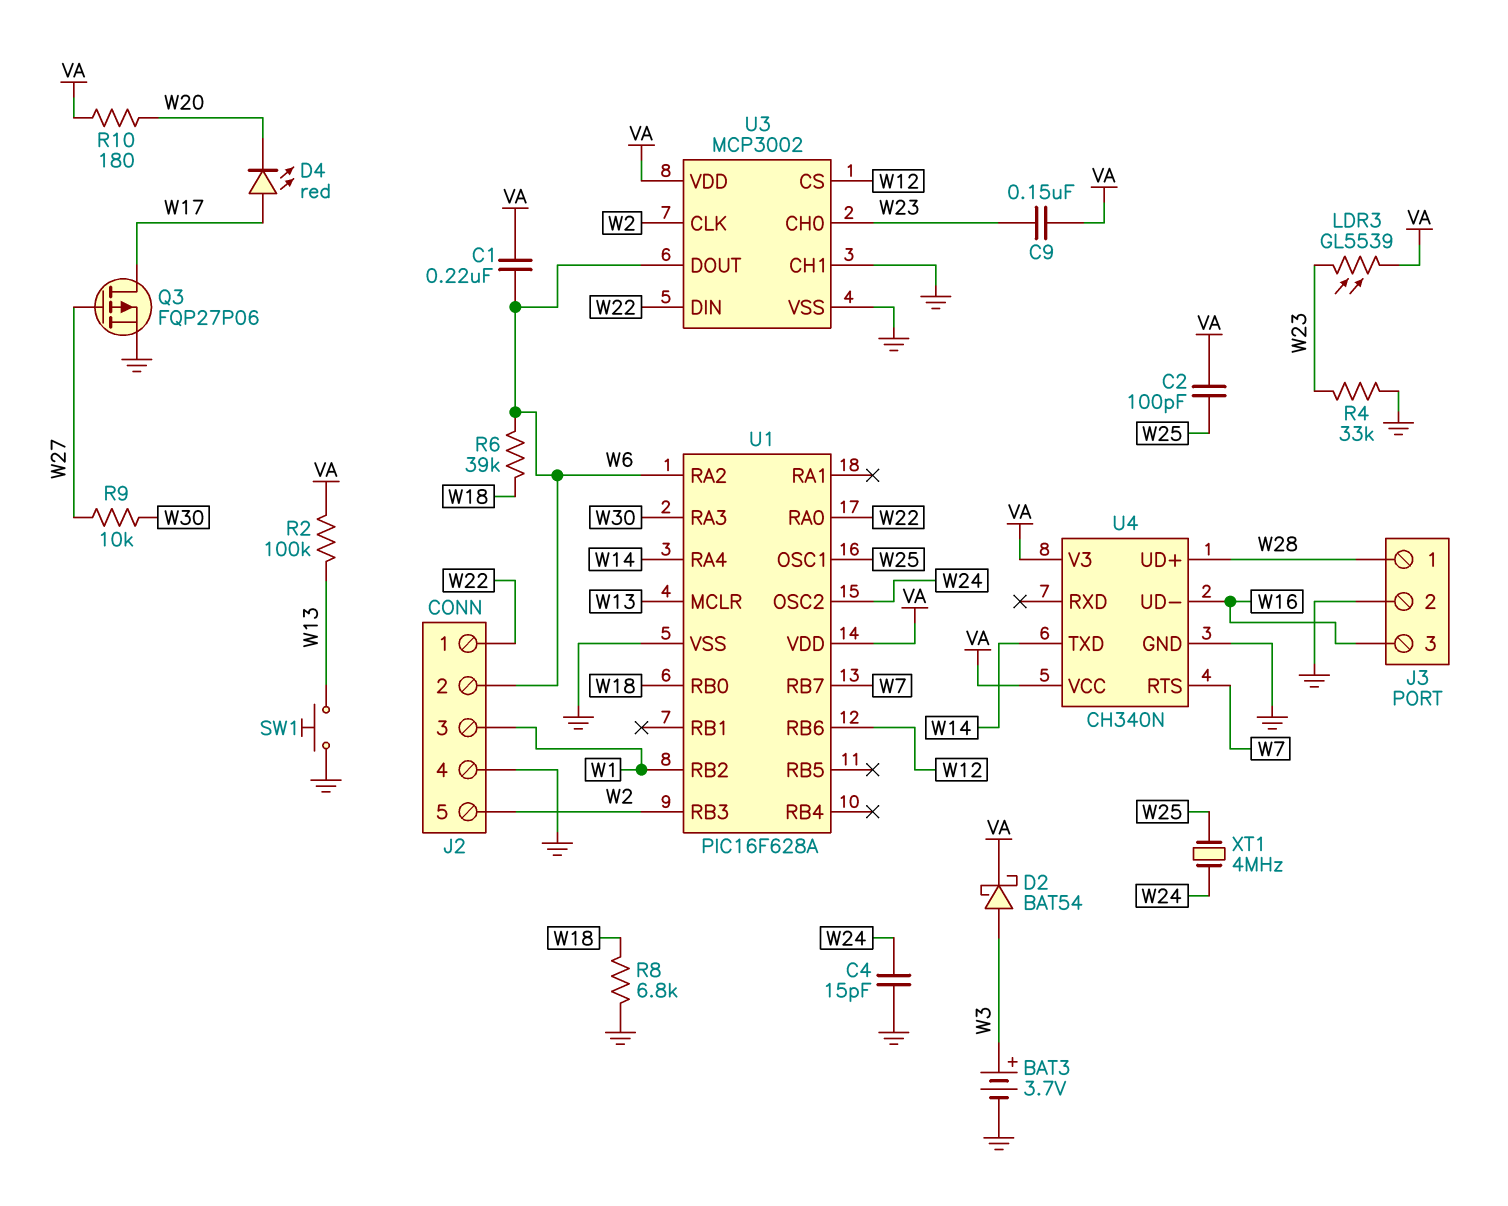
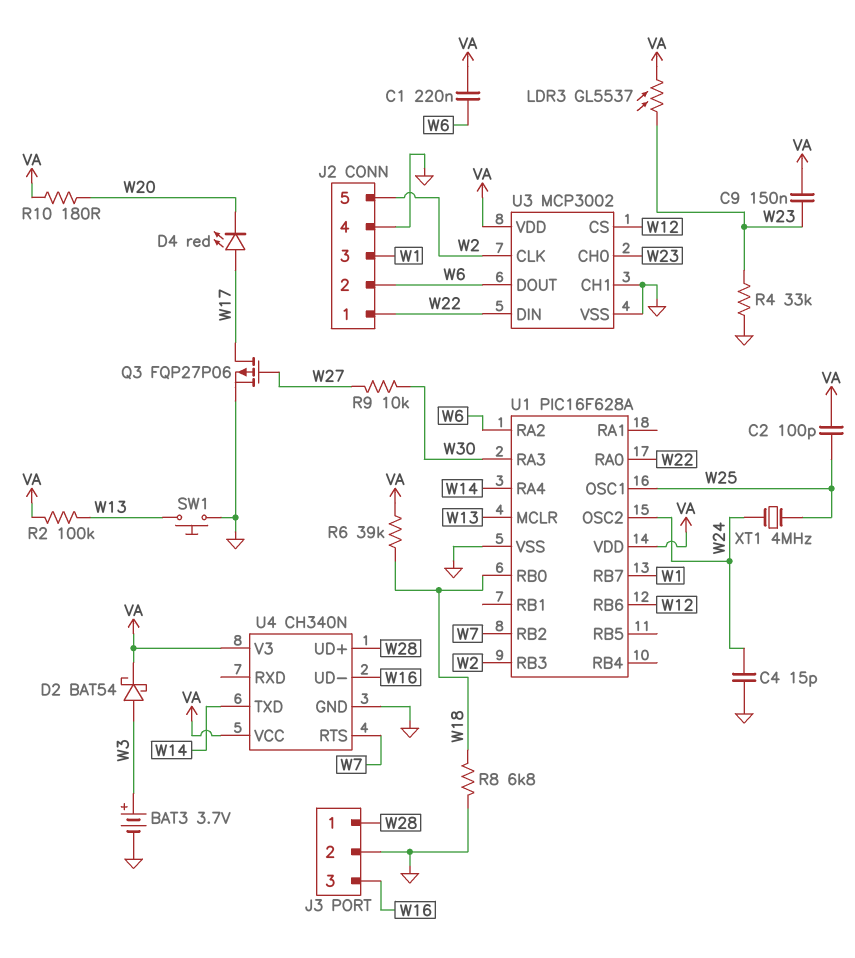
LDR3: GL5539 (VA, W23) -> GL5537 (VA, W23)
R6: 39k (W6, W18) -> 39k (VA, W18)
U1 pin RB2: W1 -> W7
U1 pin RB7: W7 -> W1

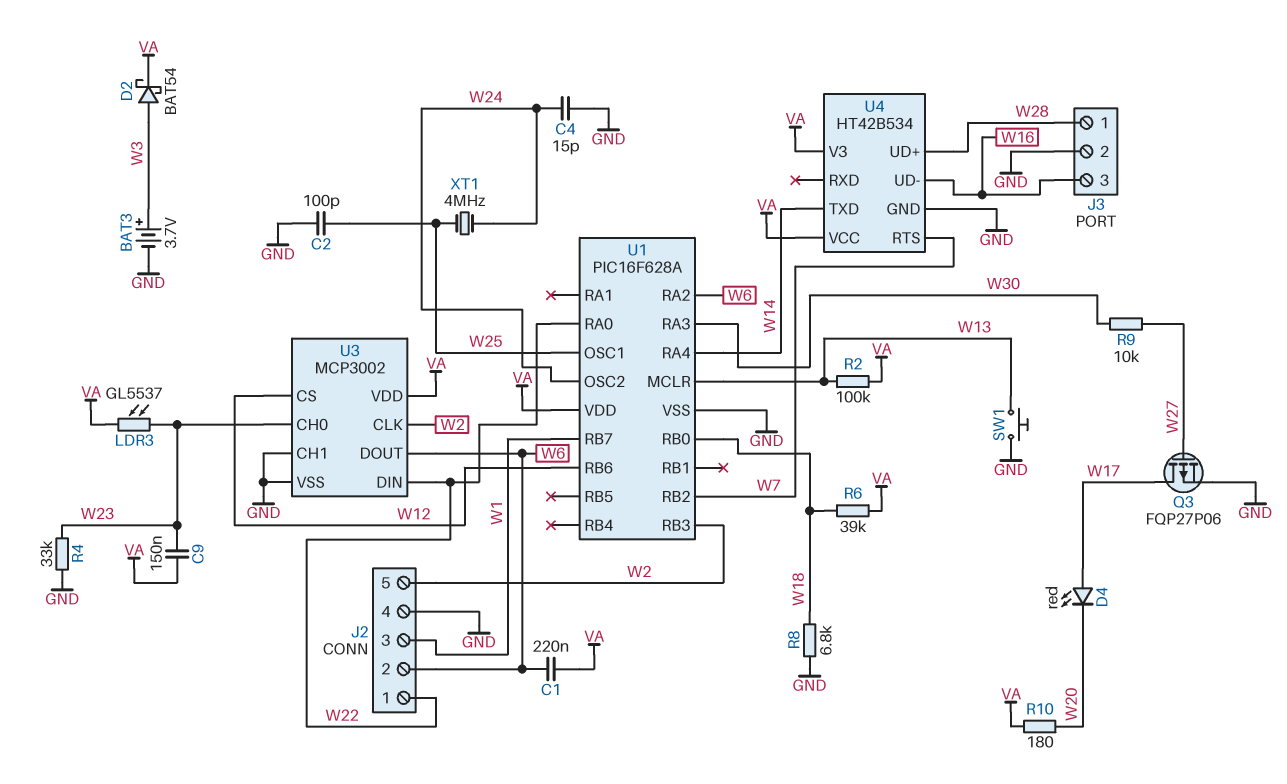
C2: 100pF (VA, W25) -> 100pF (GND, W25)
U4: CH340N -> HT42B534

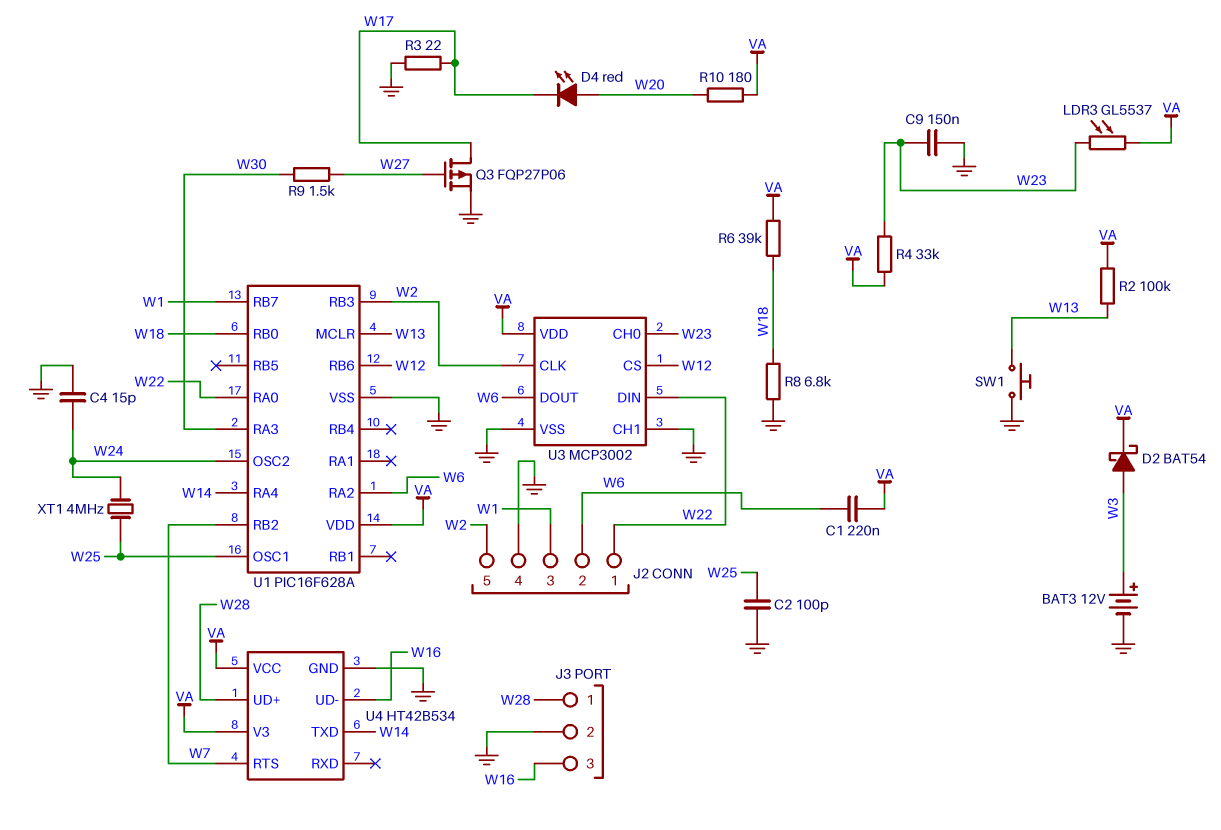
BAT3: 3.7V (plus W3, minus GND) -> 12V (plus W3, minus GND)
C9: 150nF (VA, W23) -> 150nF (GND, W23)
D4: LED red (A W17, K W20) -> LED red (A W20, K W17)
R3: none -> 22 (GND, W17)
R4: 33k (GND, W23) -> 33k (VA, W23)
R9: 10k (W27, W30) -> 1.5k (W27, W30)

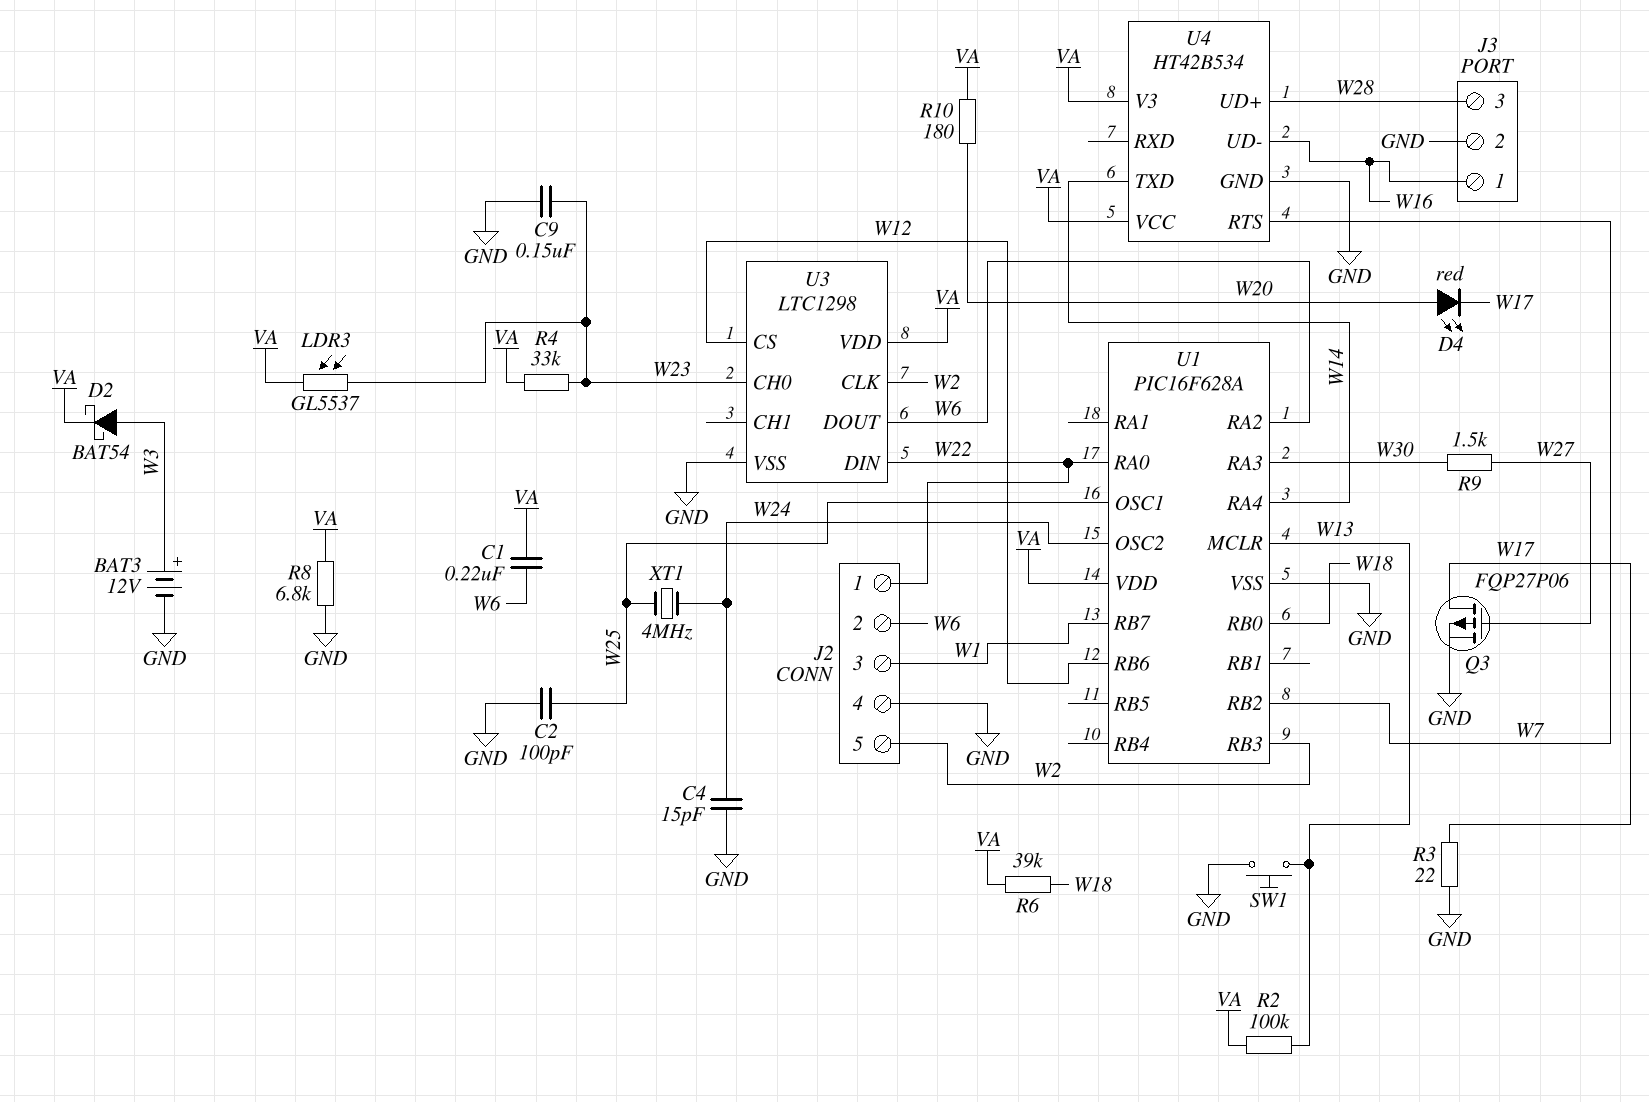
J3 pin 1: W28 -> W16
J3 pin 3: W16 -> W28
R8: 6.8k (GND, W18) -> 6.8k (GND, VA)
U3: MCP3002 -> LTC1298
U3 pin CH1: GND -> none

